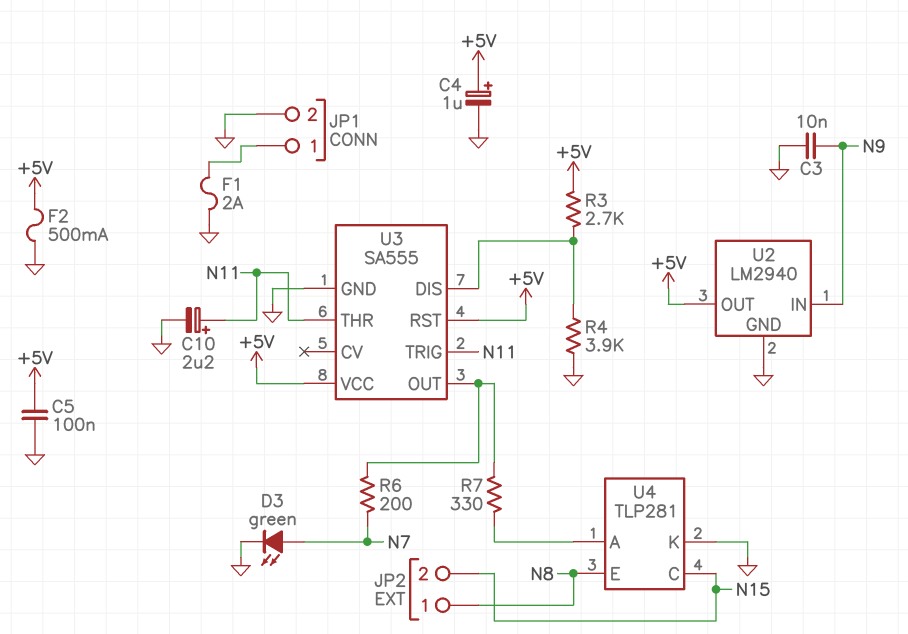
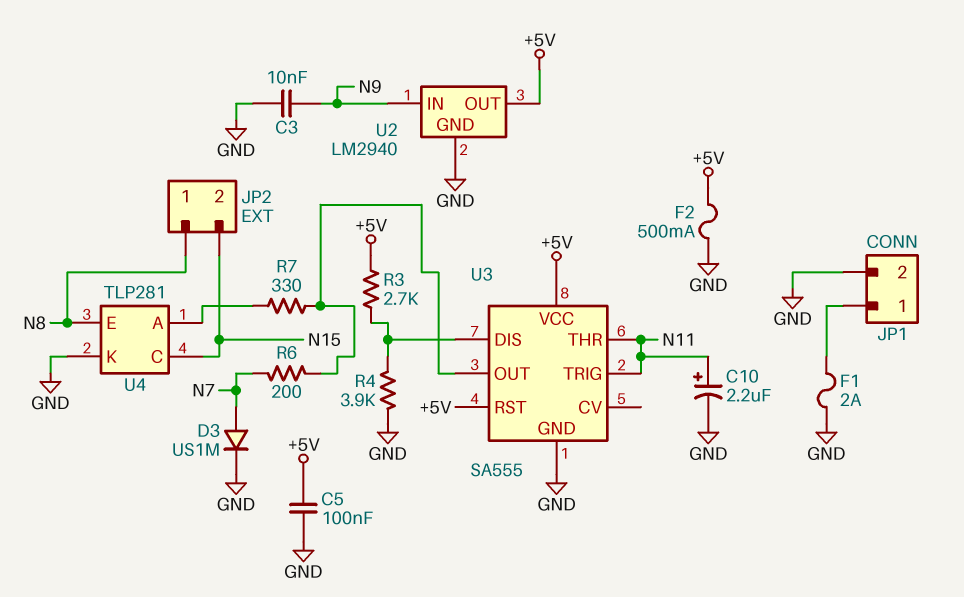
C4: 1uF (plus +5V, minus GND) -> none
D3: LED green (A N7, K GND) -> diode US1M (A N7, K GND)

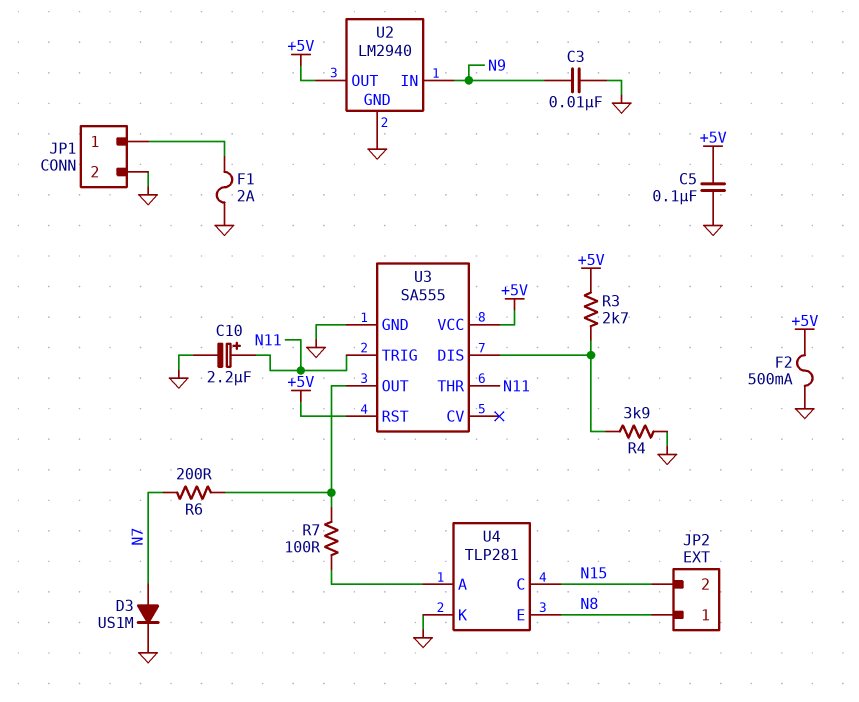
R7: 330 (U3/OUT, U4/A) -> 100 (U3/OUT, U4/A)

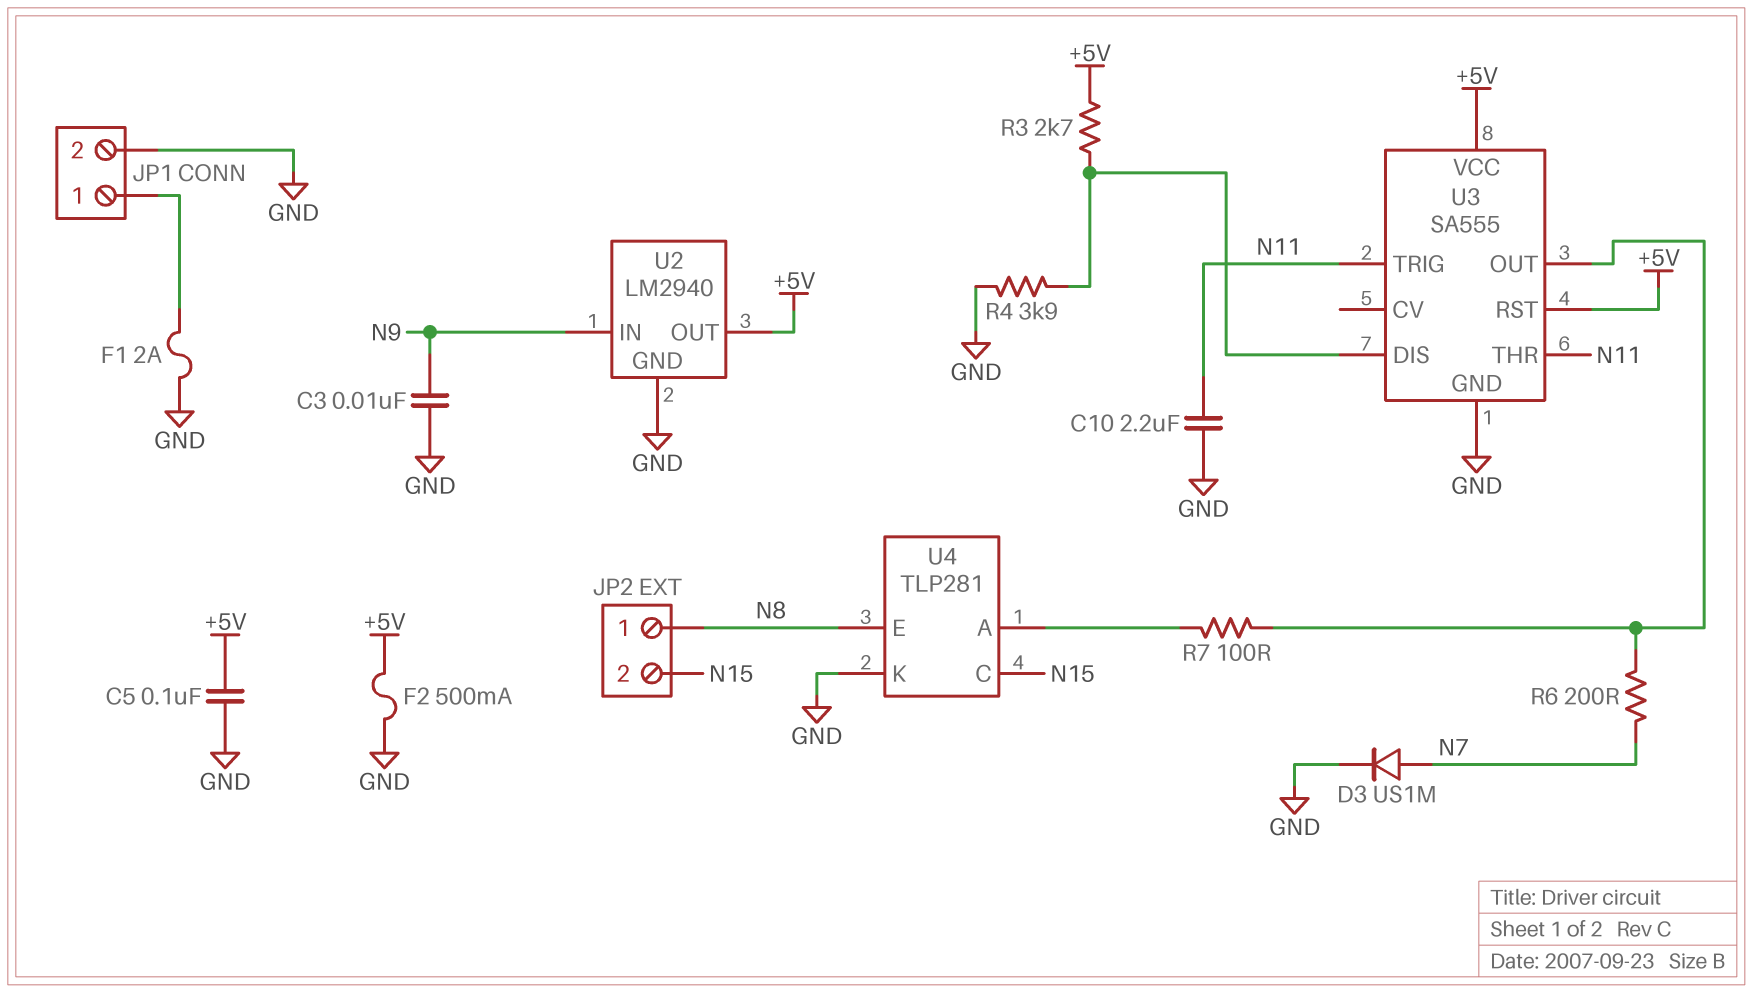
C10: 2.2uF (plus N11, minus GND) -> 2.2uF (GND, N11)

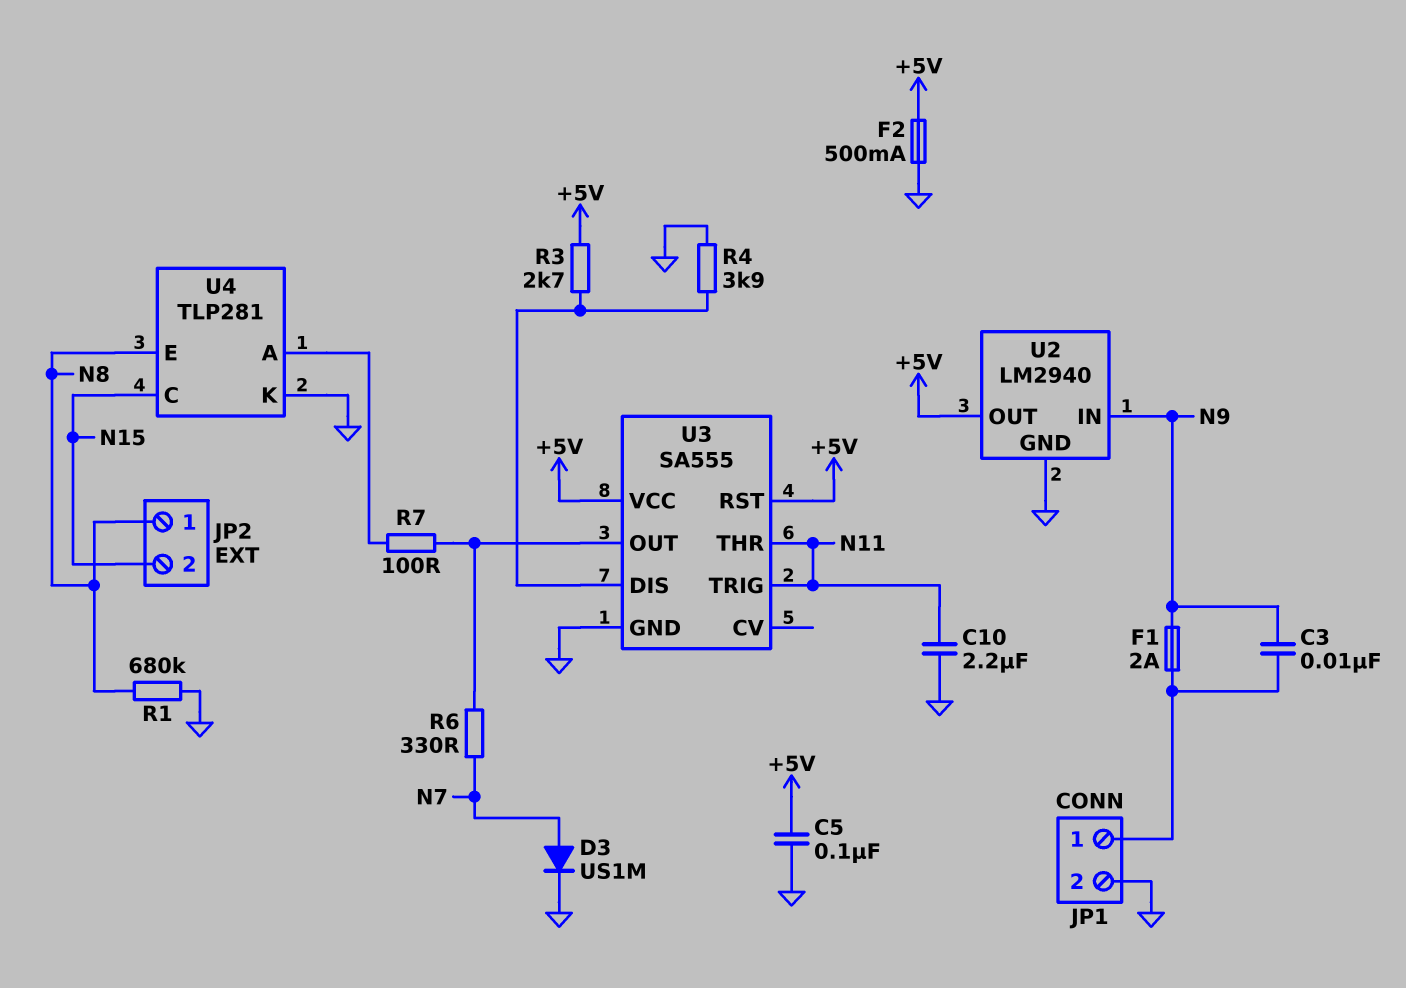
C3: 10nF (GND, N9) -> 10nF (JP1/1, N9)
F1: 2A (GND, JP1/1) -> 2A (JP1/1, N9)
R1: none -> 680k (GND, N8)
R6: 200 (N7, U3/OUT) -> 330 (N7, U3/OUT)

